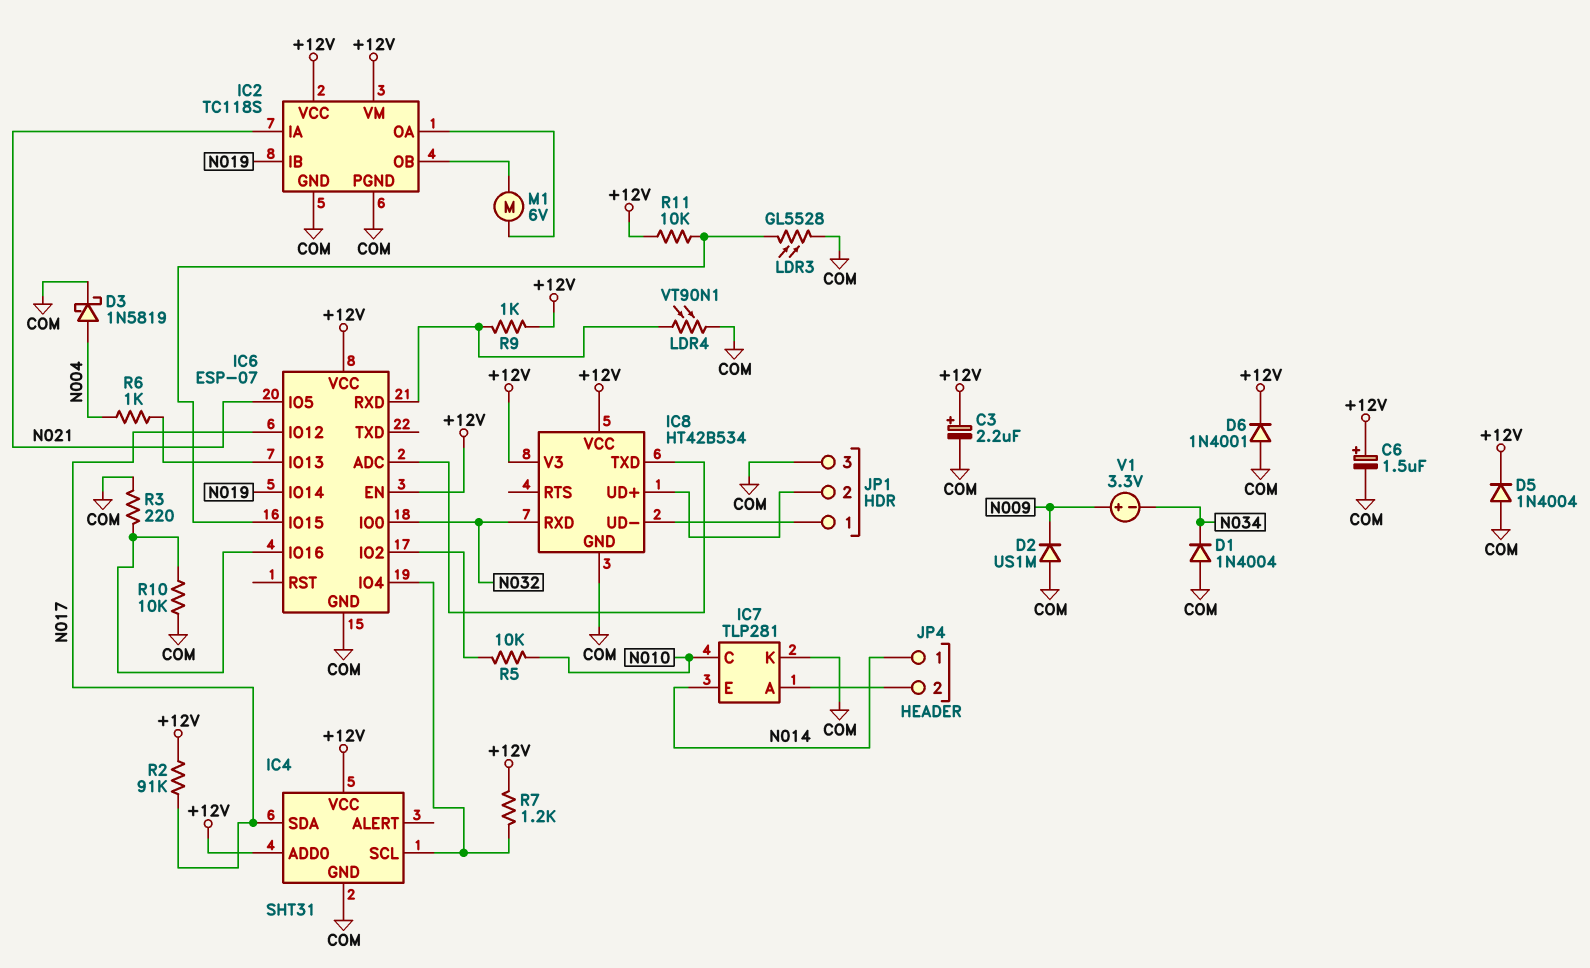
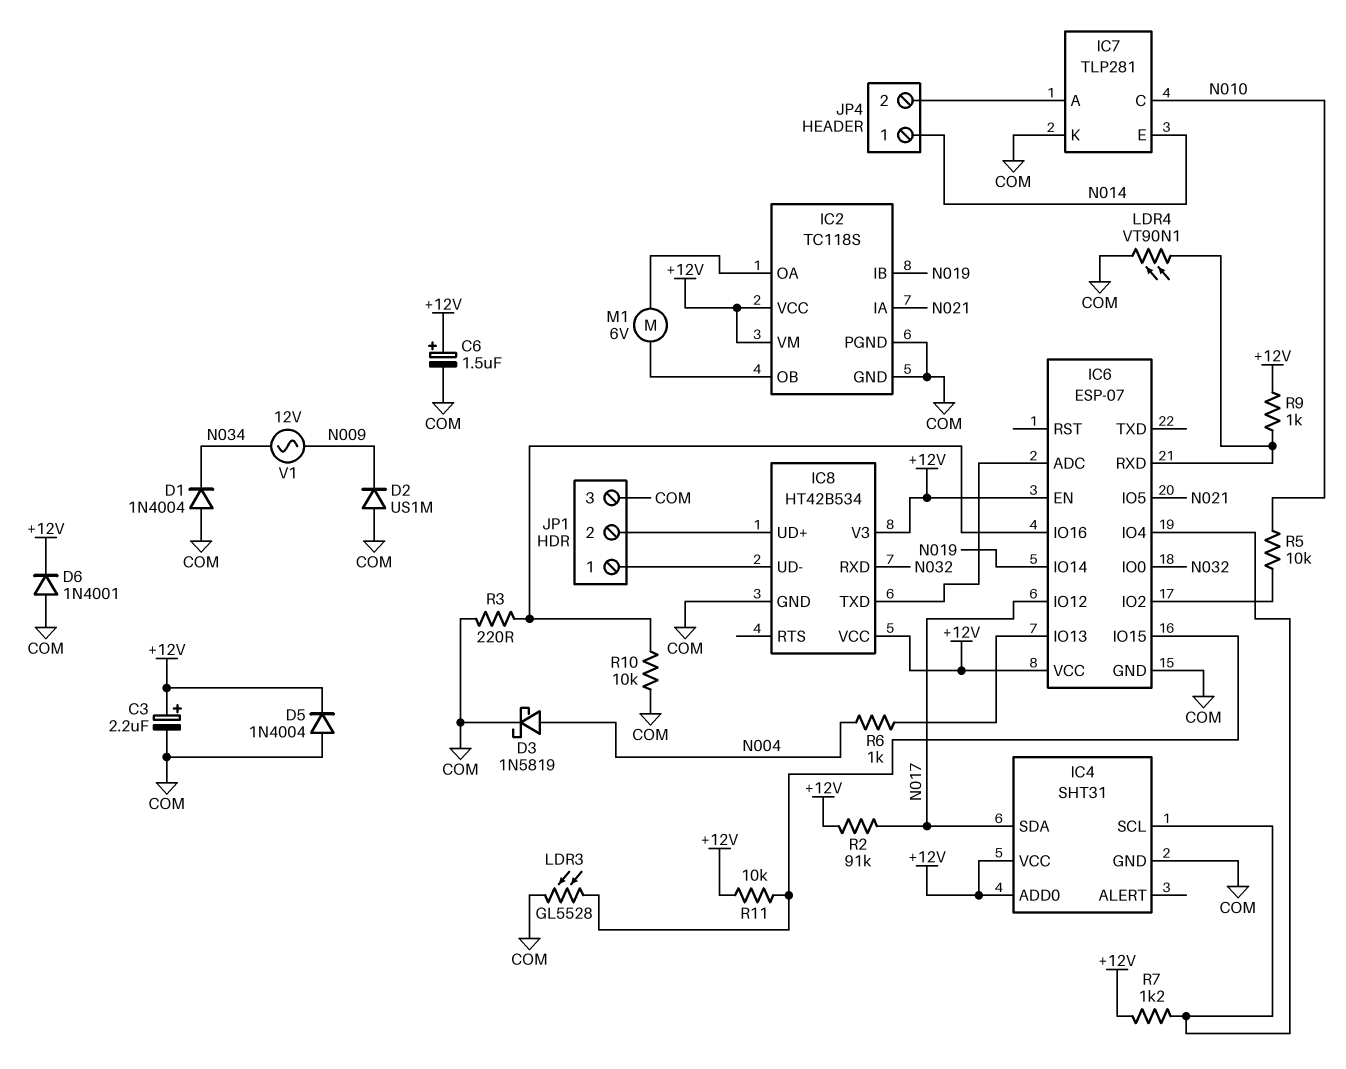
V1: 3.3V (plus N009, minus N034) -> AC 12V (N009, N034)

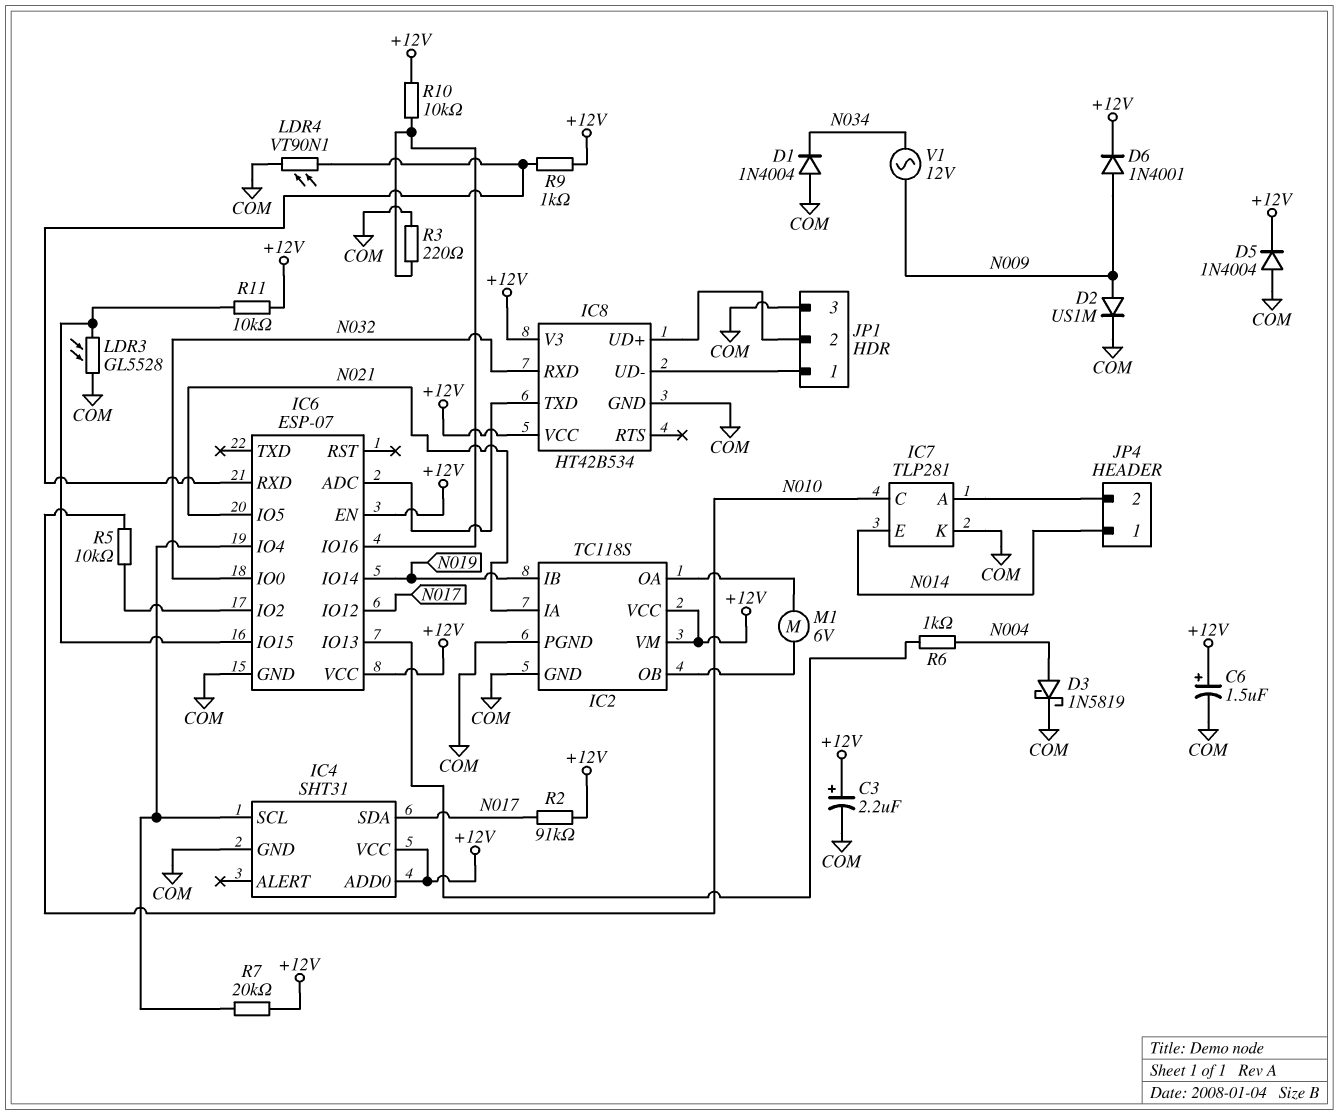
D2: diode US1M (A COM, K N009) -> diode US1M (A N009, K COM)
D6: diode 1N4001 (A COM, K +12V) -> diode 1N4001 (A N009, K +12V)
R7: 1.2k (+12V, IC4/SCL) -> 20k (+12V, IC4/SCL)
R10: 10k (COM, IC6/IO16) -> 10k (+12V, IC6/IO16)

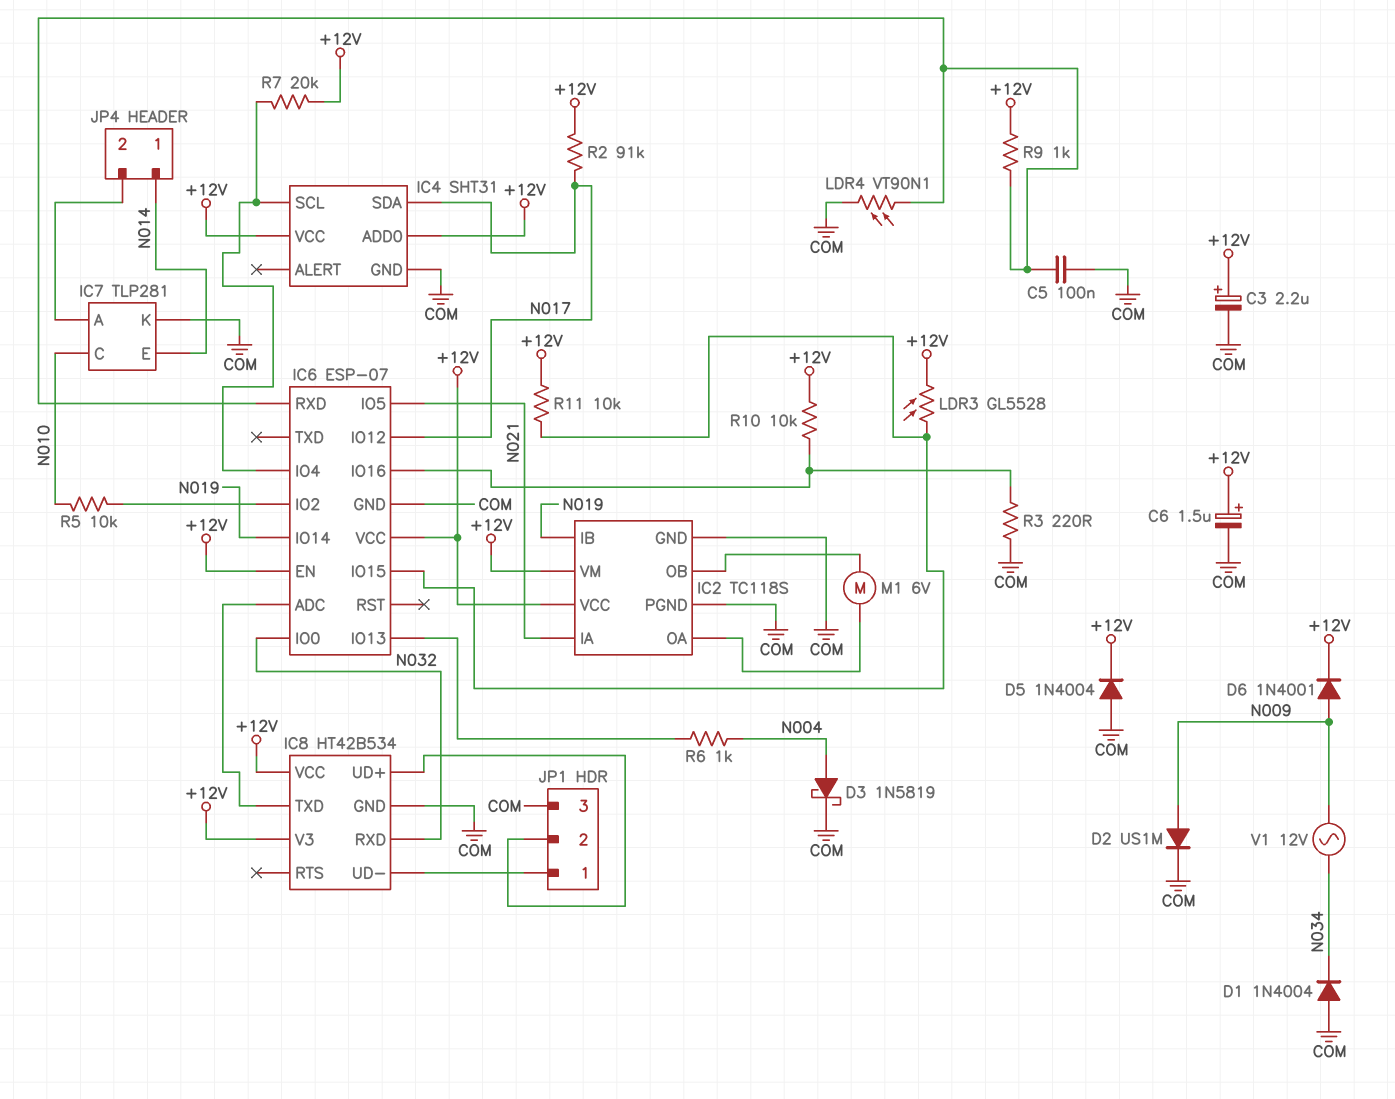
C5: none -> 100nF (COM, IC6/RXD)
LDR3: GL5528 (COM, IC6/IO15) -> GL5528 (+12V, IC6/IO15)

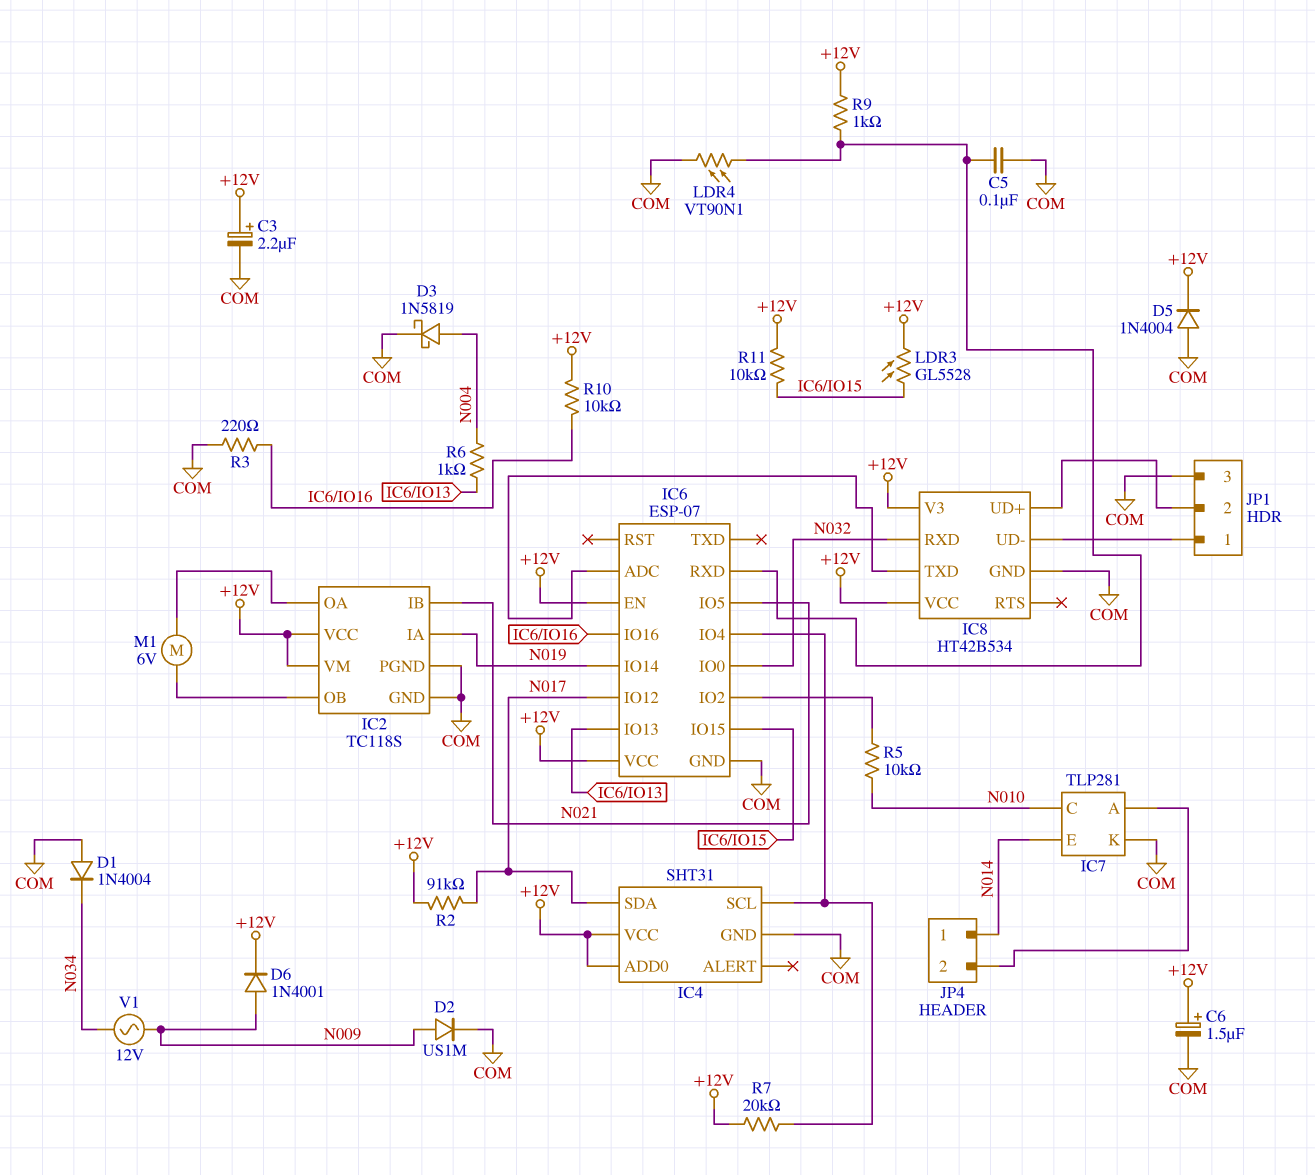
IC2 pin IA: N021 -> N019
IC2 pin IB: N019 -> N021

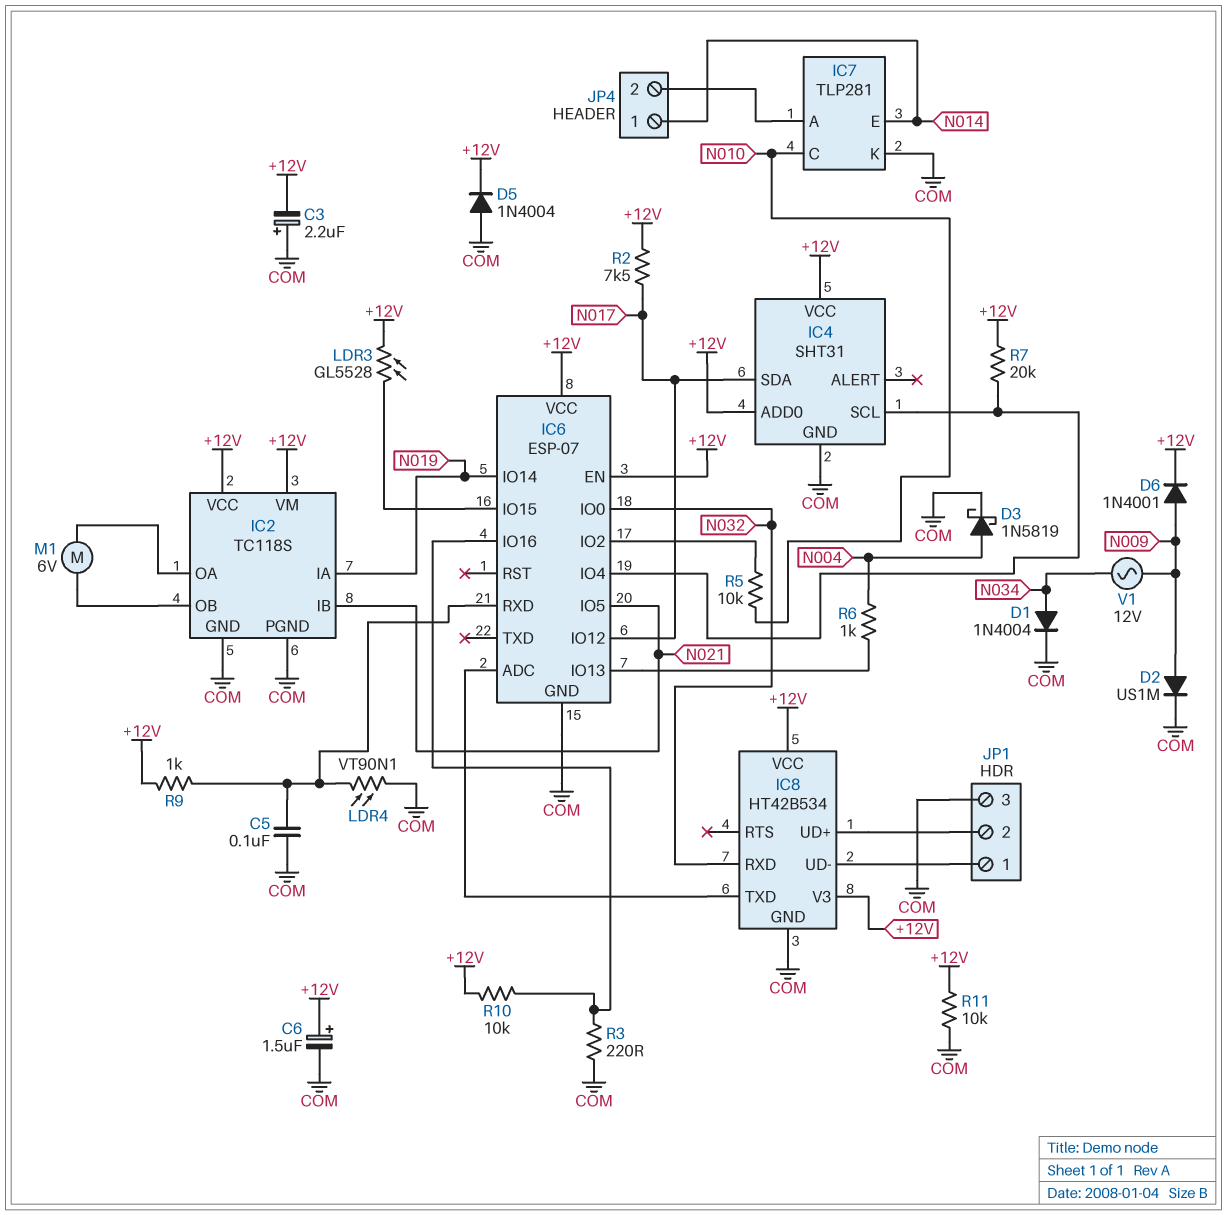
C3: 2.2uF (plus +12V, minus COM) -> 2.2uF (plus COM, minus +12V)
D1: diode 1N4004 (A COM, K N034) -> diode 1N4004 (A N034, K COM)
R2: 91k (+12V, N017) -> 7.5k (+12V, N017)
R11: 10k (+12V, IC6/IO15) -> 10k (+12V, COM)

